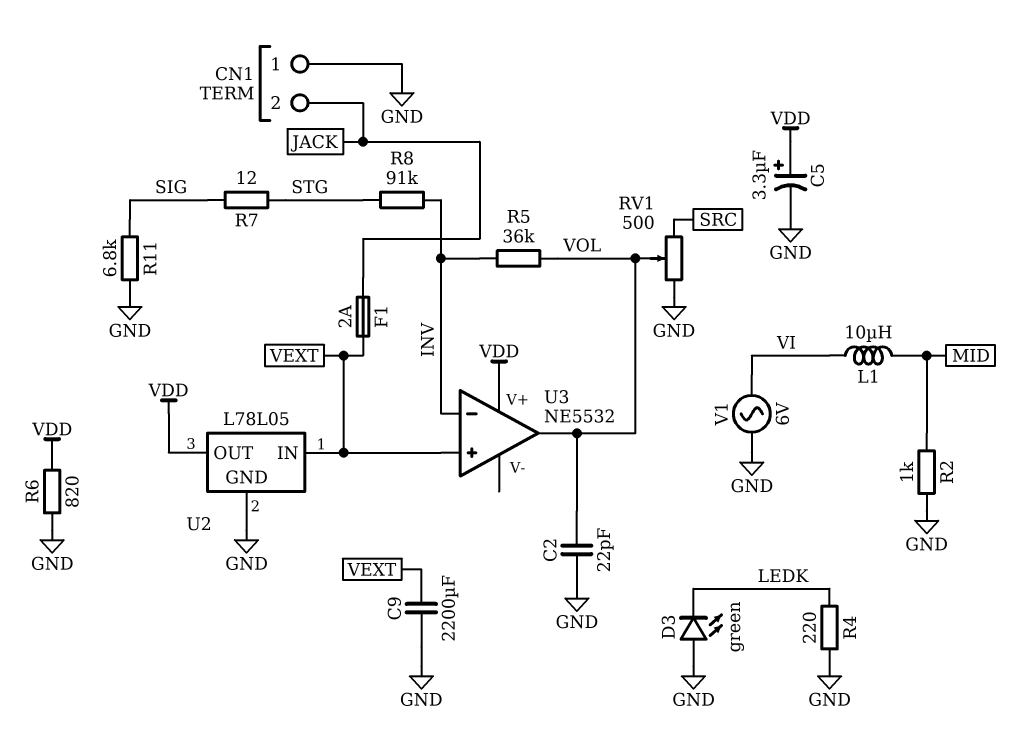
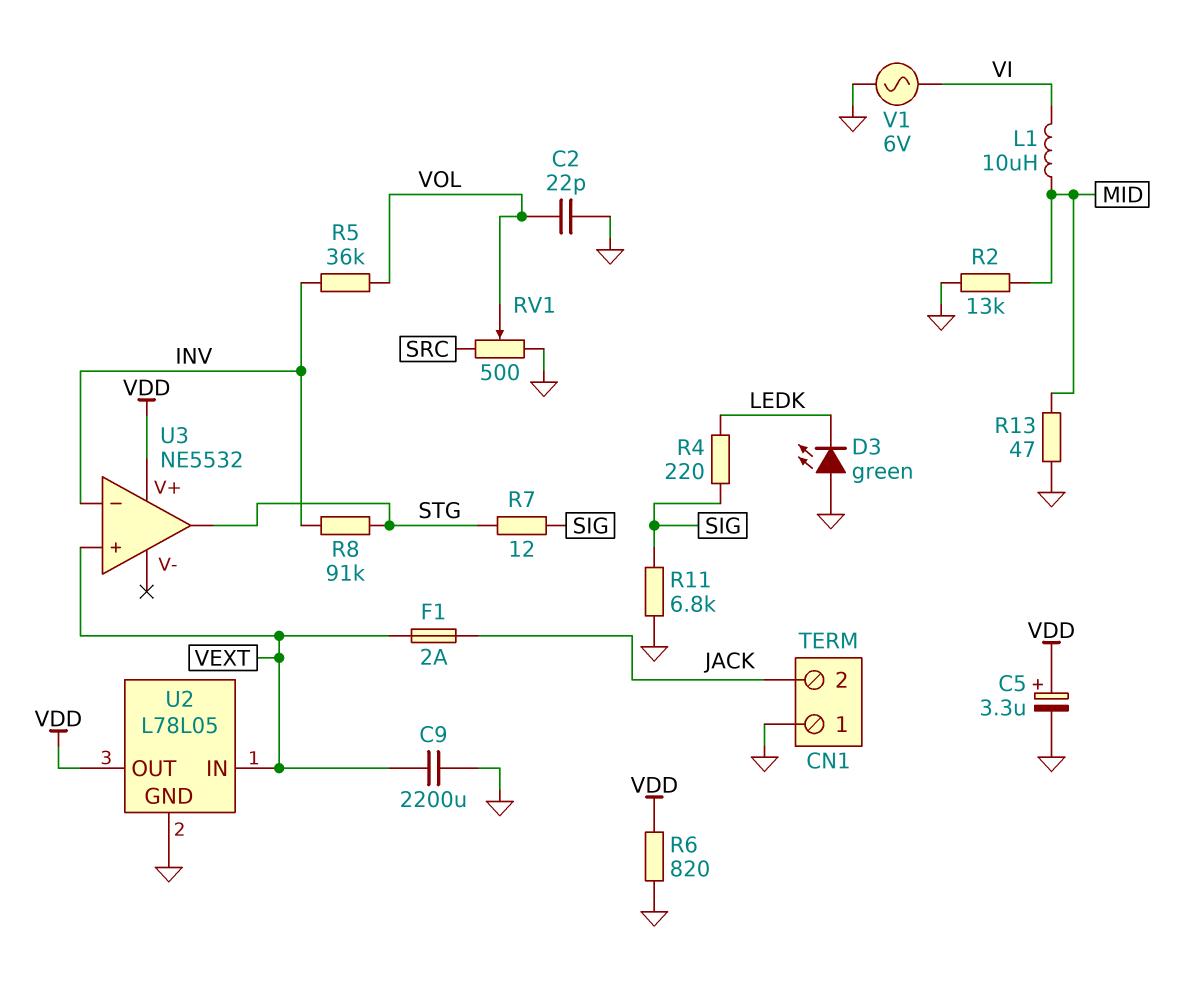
R2: 1k (GND, MID) -> 13k (GND, MID)
R4: 220 (GND, LEDK) -> 220 (LEDK, SIG)
R13: none -> 47 (GND, MID)
U3 pin out: VOL -> STG

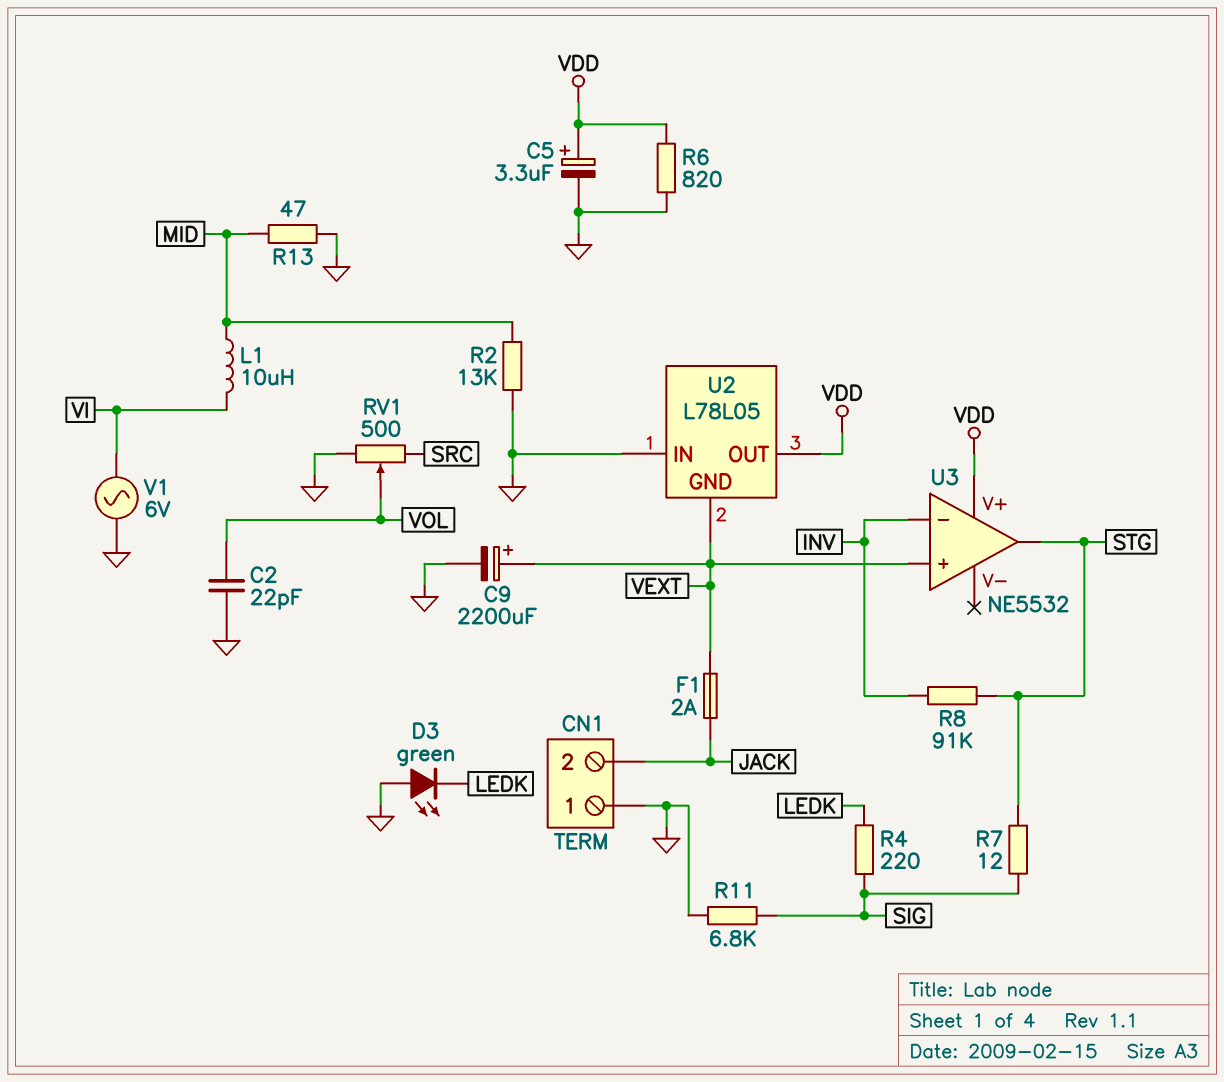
C9: 2200uF (GND, VEXT) -> 2200uF (plus VEXT, minus GND)
R5: 36k (INV, VOL) -> none
U2 pin GND: GND -> VEXT
U2 pin IN: VEXT -> GND

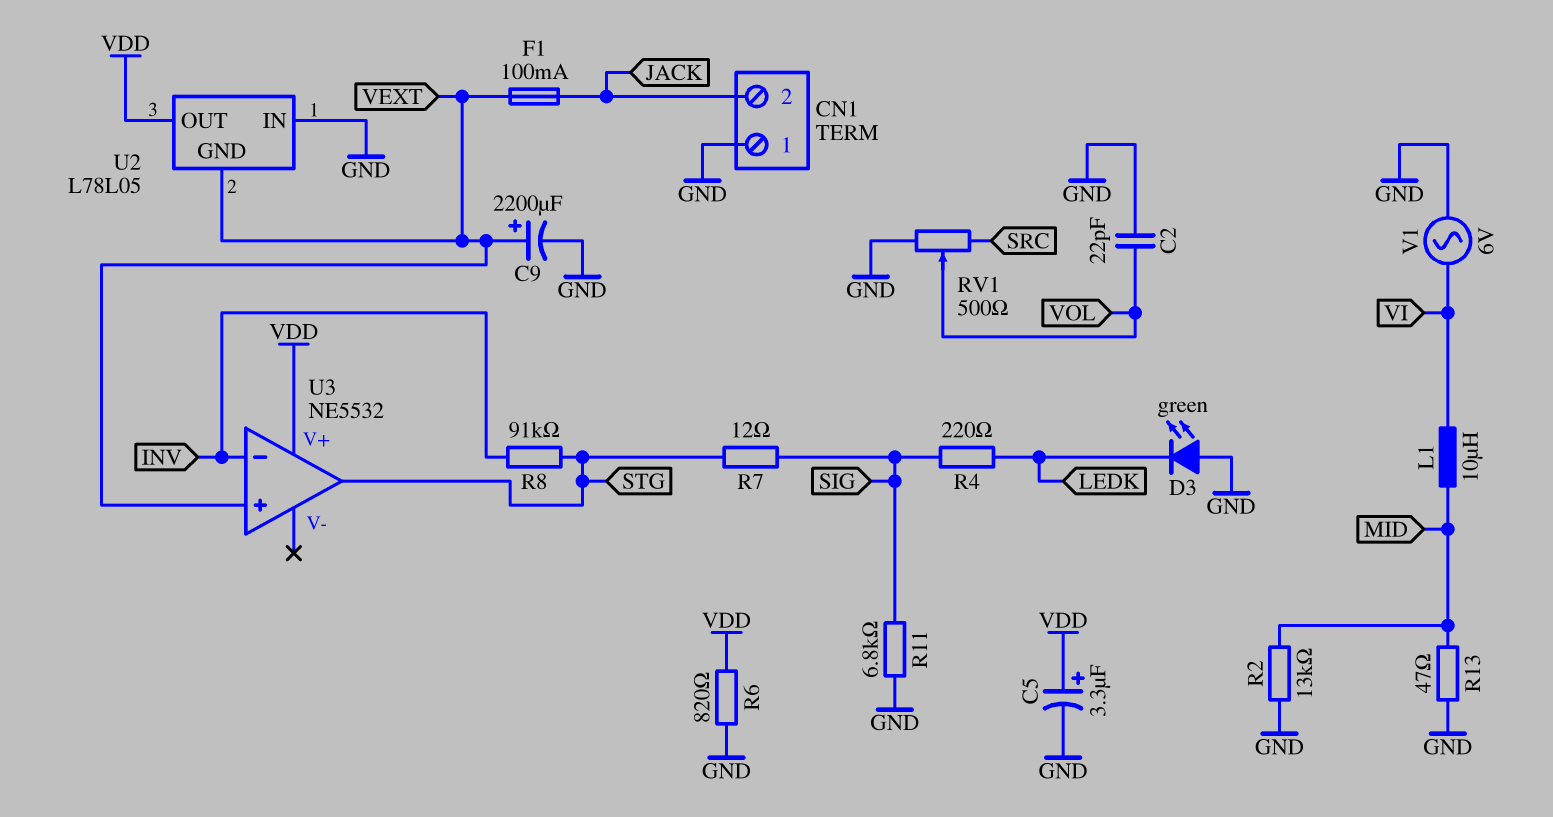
F1: 2A (JACK, VEXT) -> 100mA (JACK, VEXT)

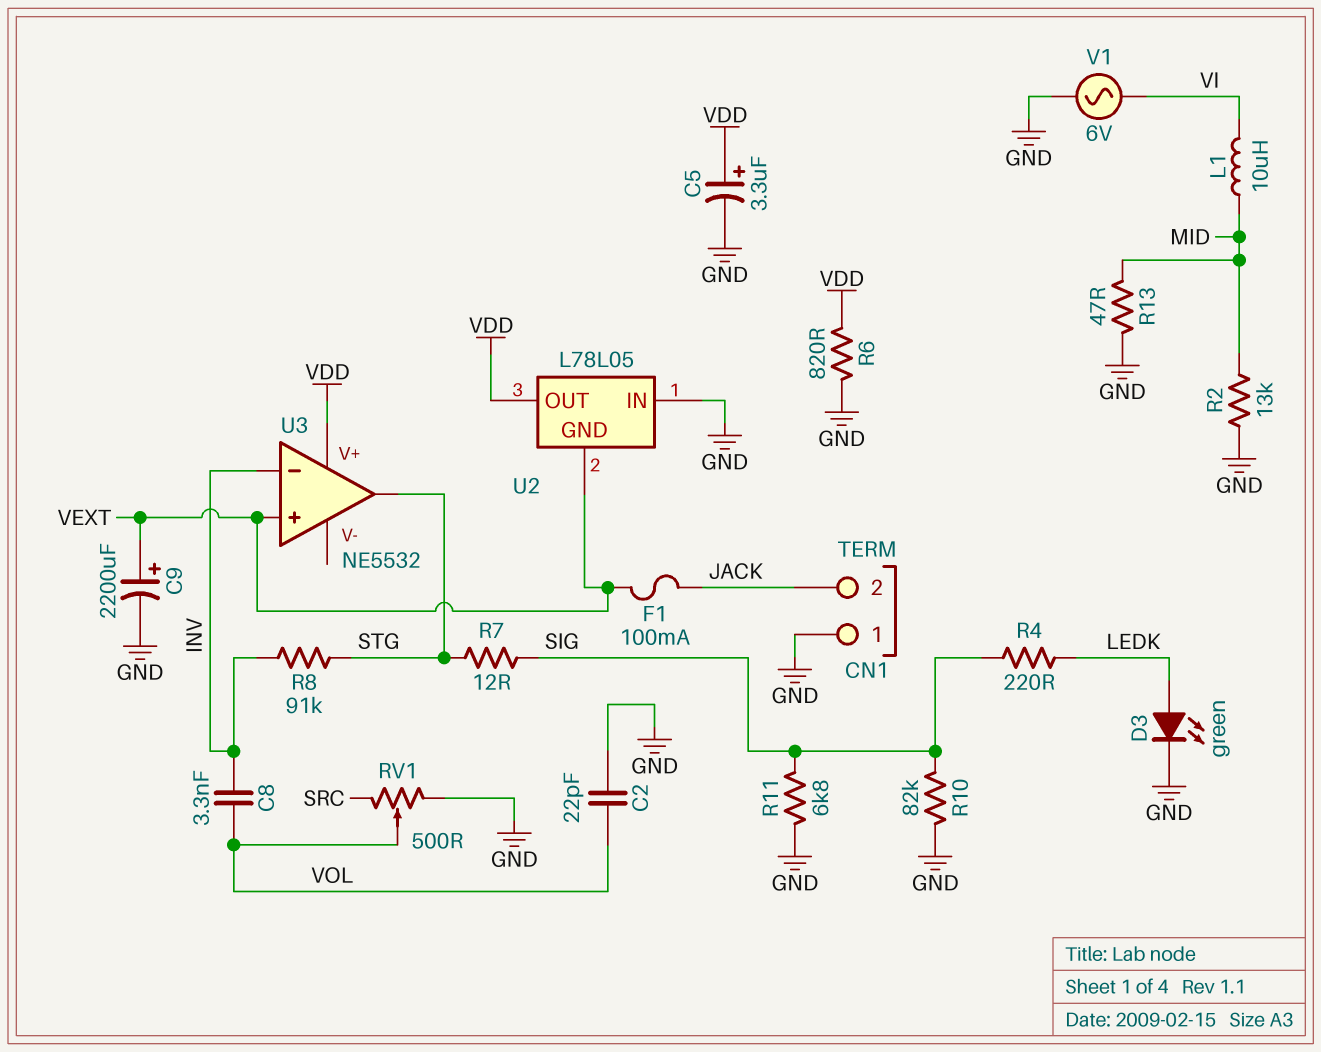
C8: none -> 3.3nF (INV, VOL)
D3: LED green (A GND, K LEDK) -> LED green (A LEDK, K GND)
R10: none -> 82k (GND, SIG)

